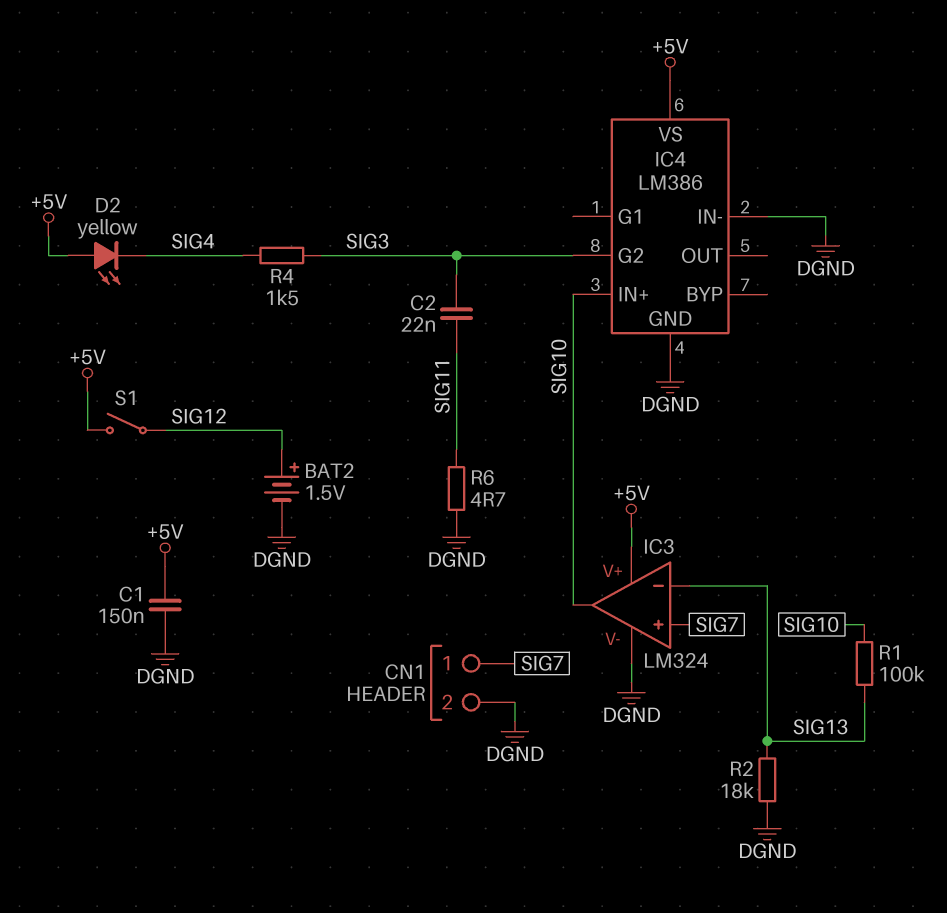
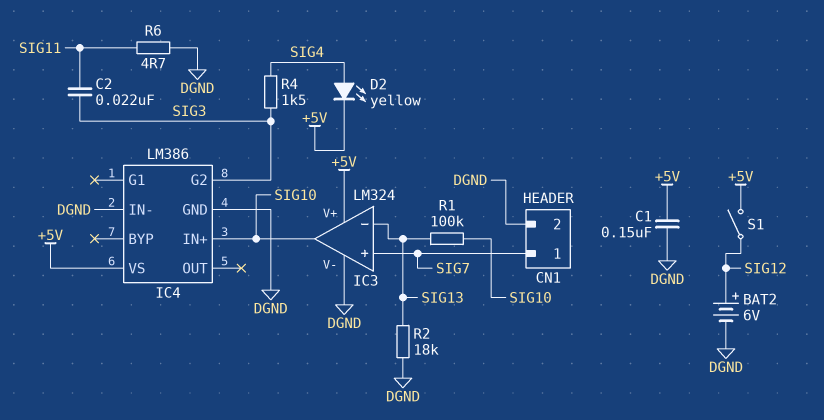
BAT2: 1.5V (plus SIG12, minus DGND) -> 6V (plus SIG12, minus DGND)
D2: LED yellow (A +5V, K SIG4) -> LED yellow (A SIG4, K +5V)

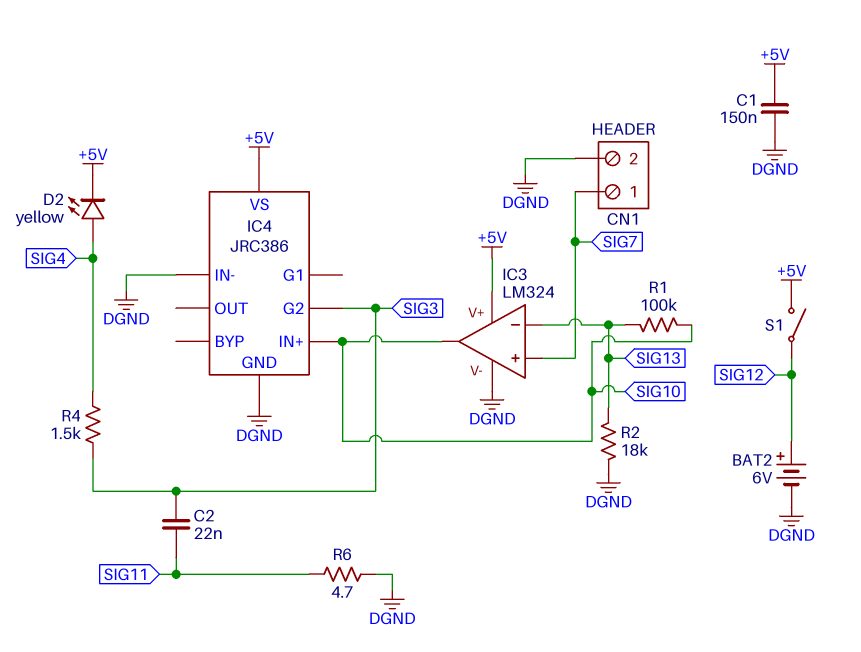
IC4: LM386 -> JRC386

